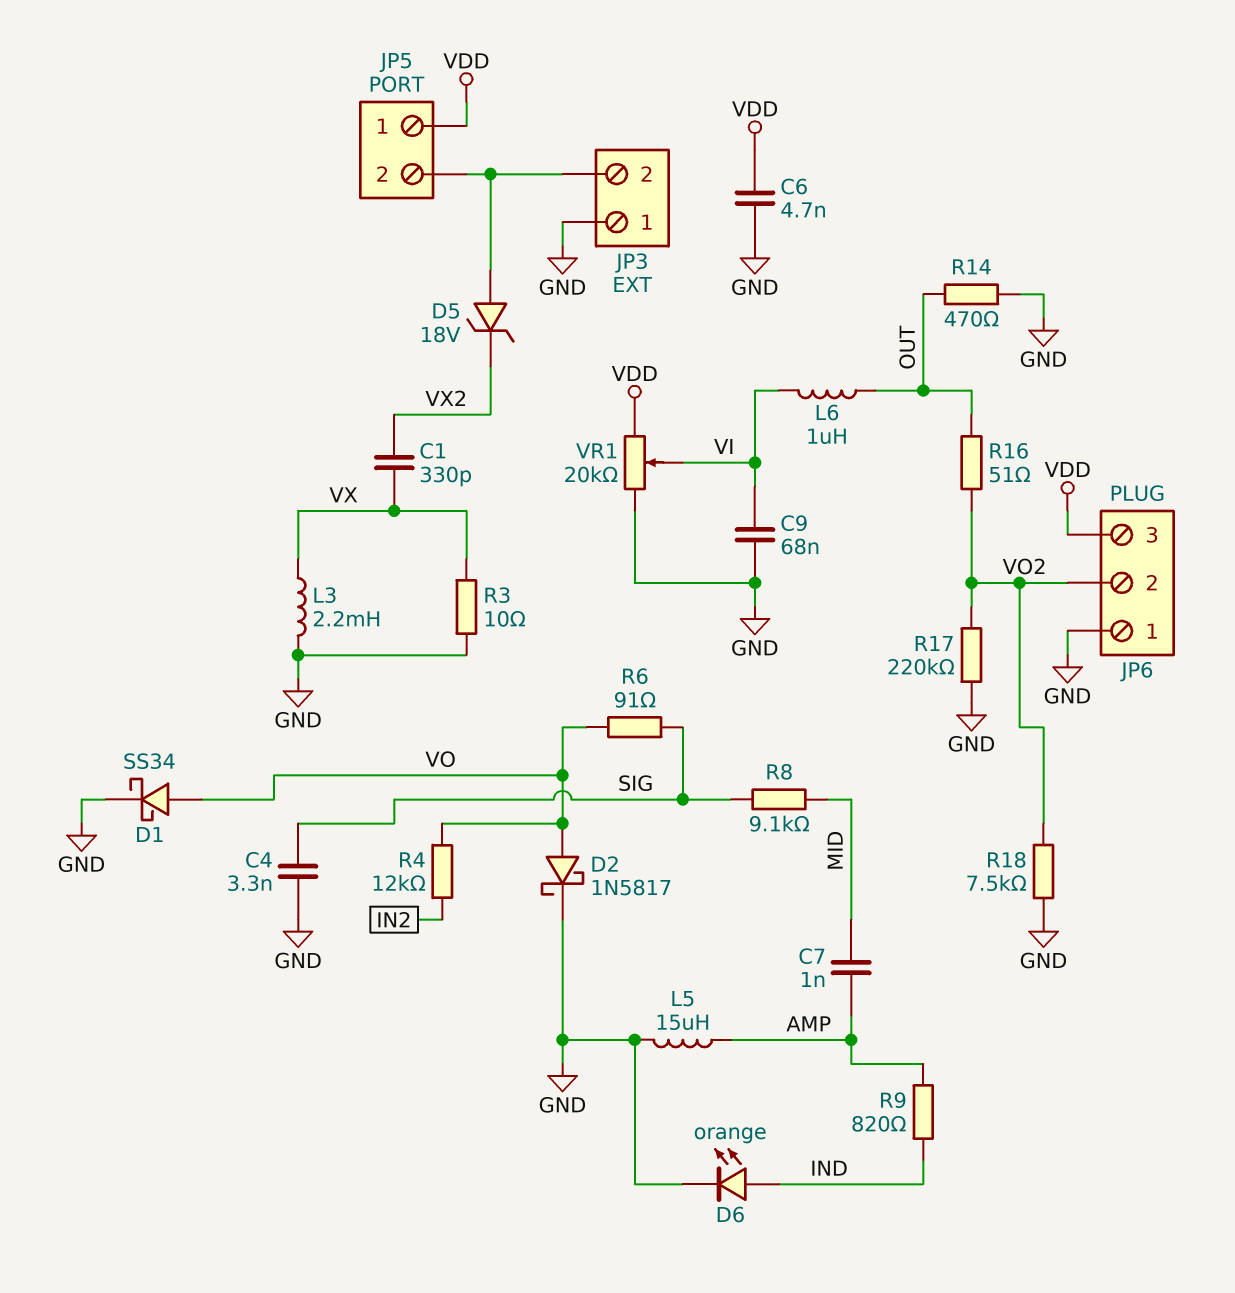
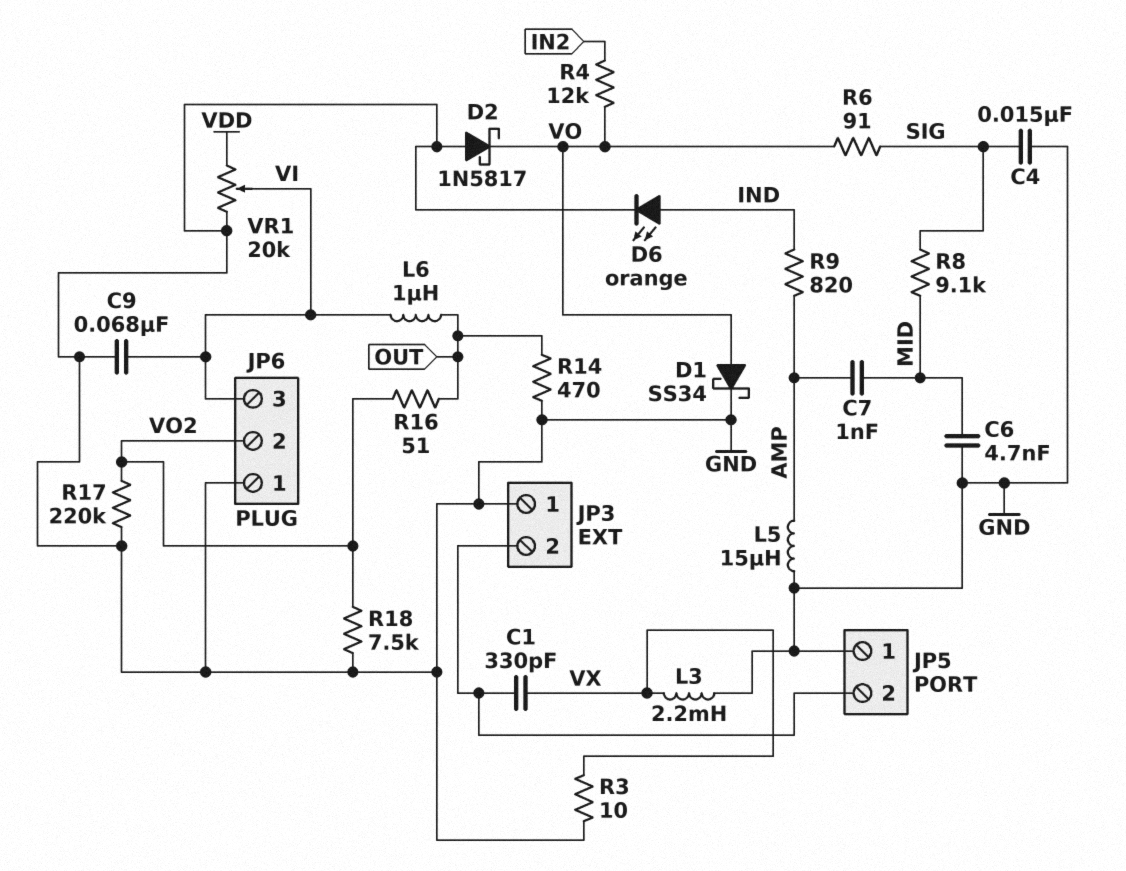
C1: 330pF (VX, VX2) -> 330pF (JP3/2, VX)
C4: 3.3nF (GND, SIG) -> 15nF (GND, SIG)
C6: 4.7nF (GND, VDD) -> 4.7nF (GND, MID)
D2: schottky 1N5817 (A VO, K GND) -> schottky 1N5817 (A GND, K VO)
D5: zener 18V (A JP3/2, K VX2) -> none
JP5 pin 1: VDD -> GND
JP6 pin 3: VDD -> VI

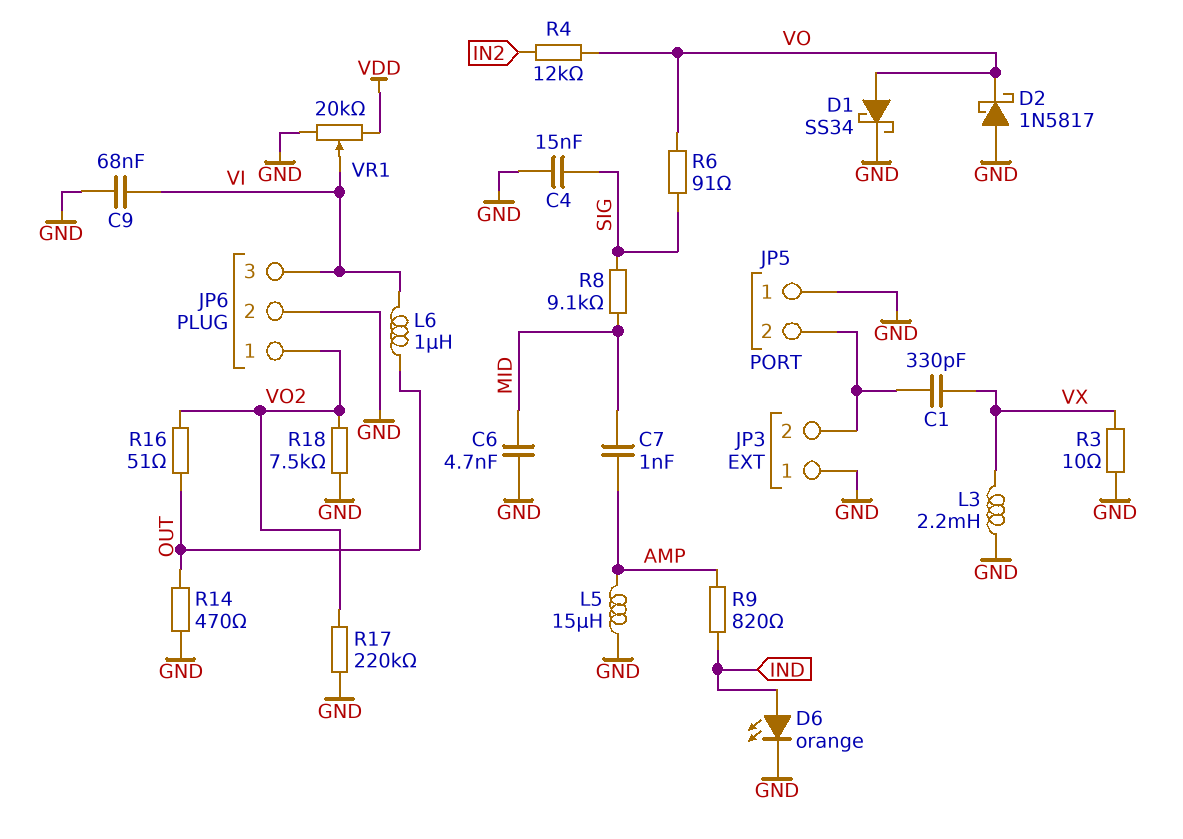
JP6 pin 1: GND -> VO2
JP6 pin 2: VO2 -> GND

